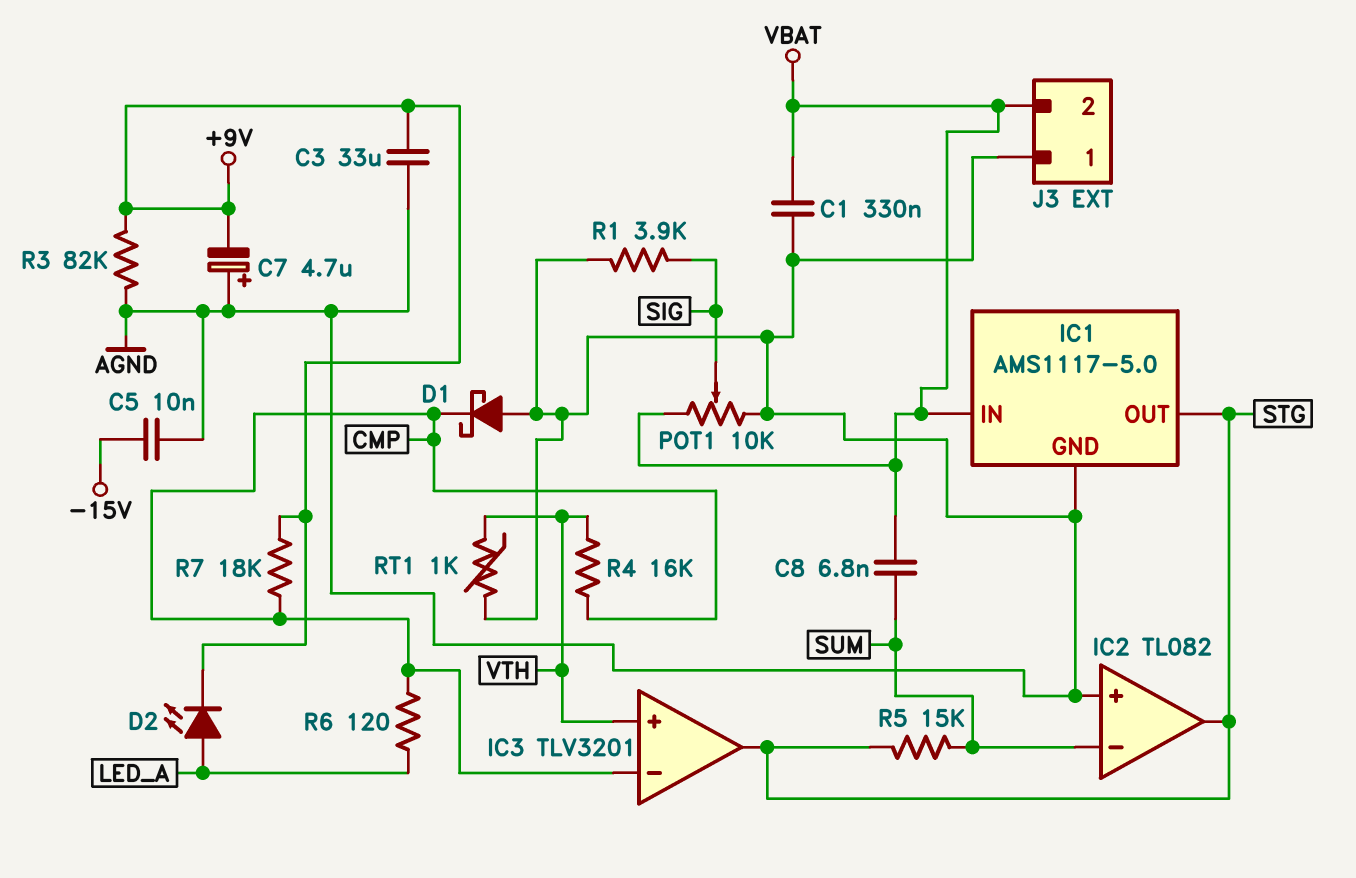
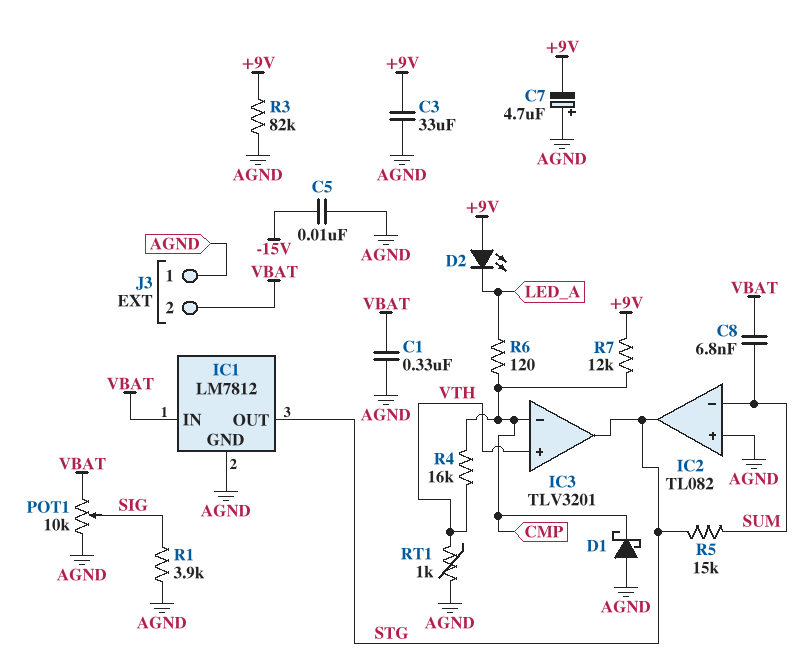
D2: LED (A LED_A, K +9V) -> LED (A +9V, K LED_A)
IC1: AMS1117-5.0 -> LM7812
R7: 18k (+9V, CMP) -> 12k (+9V, CMP)

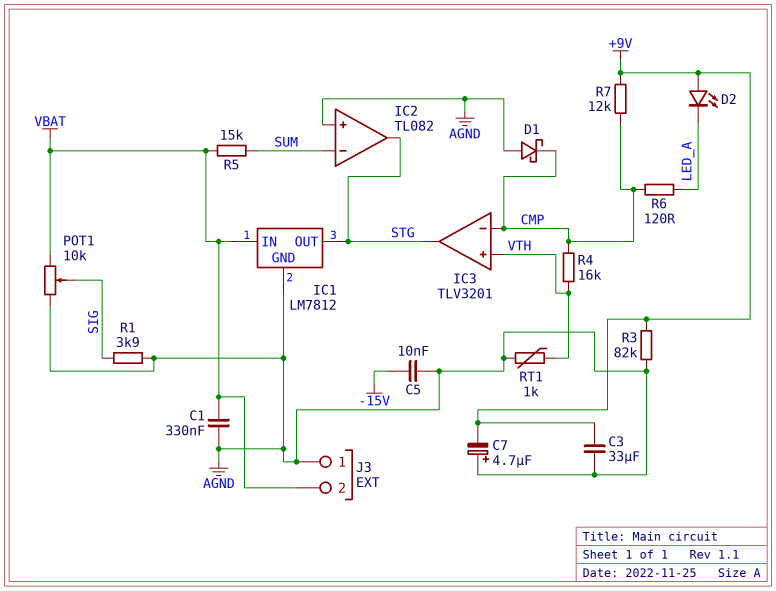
C8: 6.8nF (SUM, VBAT) -> none
R5: 15k (STG, SUM) -> 15k (SUM, VBAT)

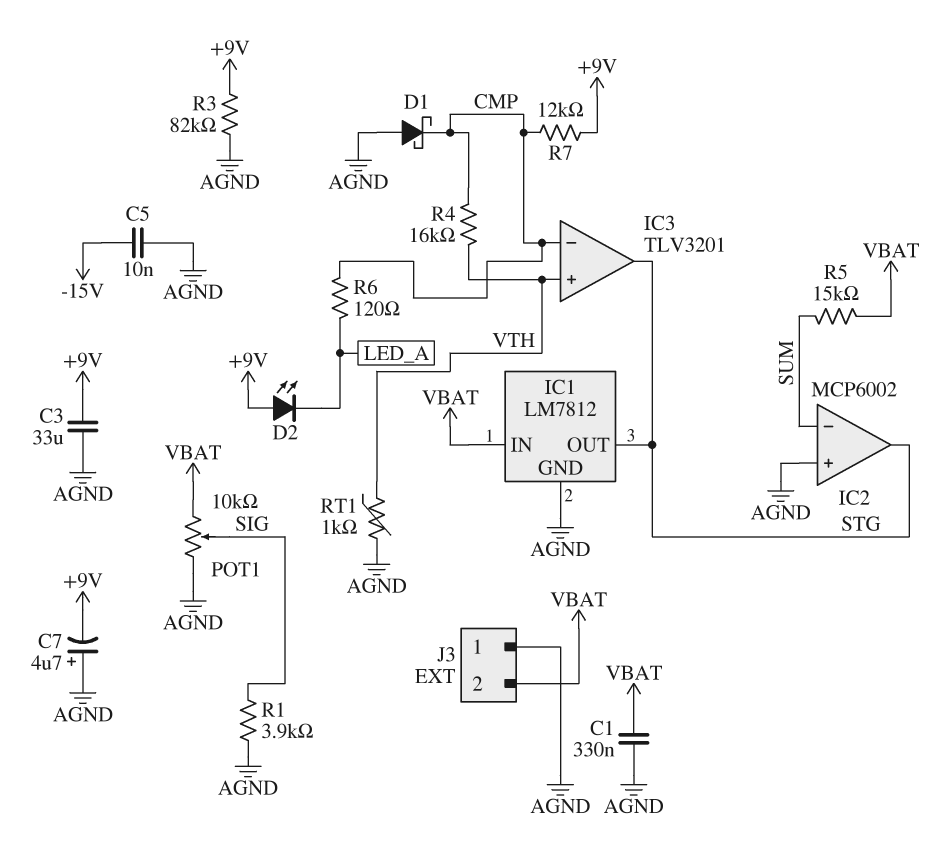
IC2: TL082 -> MCP6002

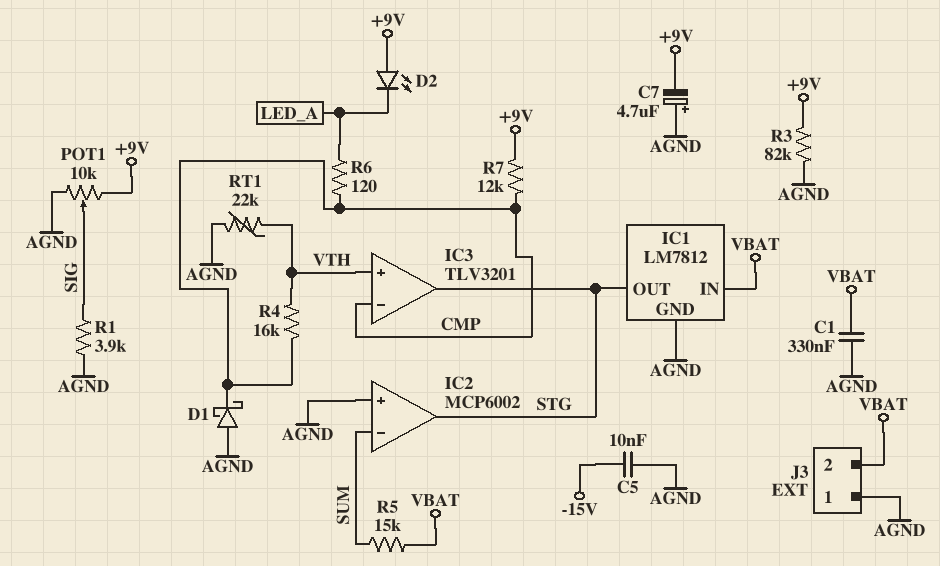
C3: 33uF (+9V, AGND) -> none
POT1: 10k (AGND, VBAT, wiper SIG) -> 10k (+9V, AGND, wiper SIG)
RT1: 1k (AGND, VTH) -> 22k (AGND, VTH)

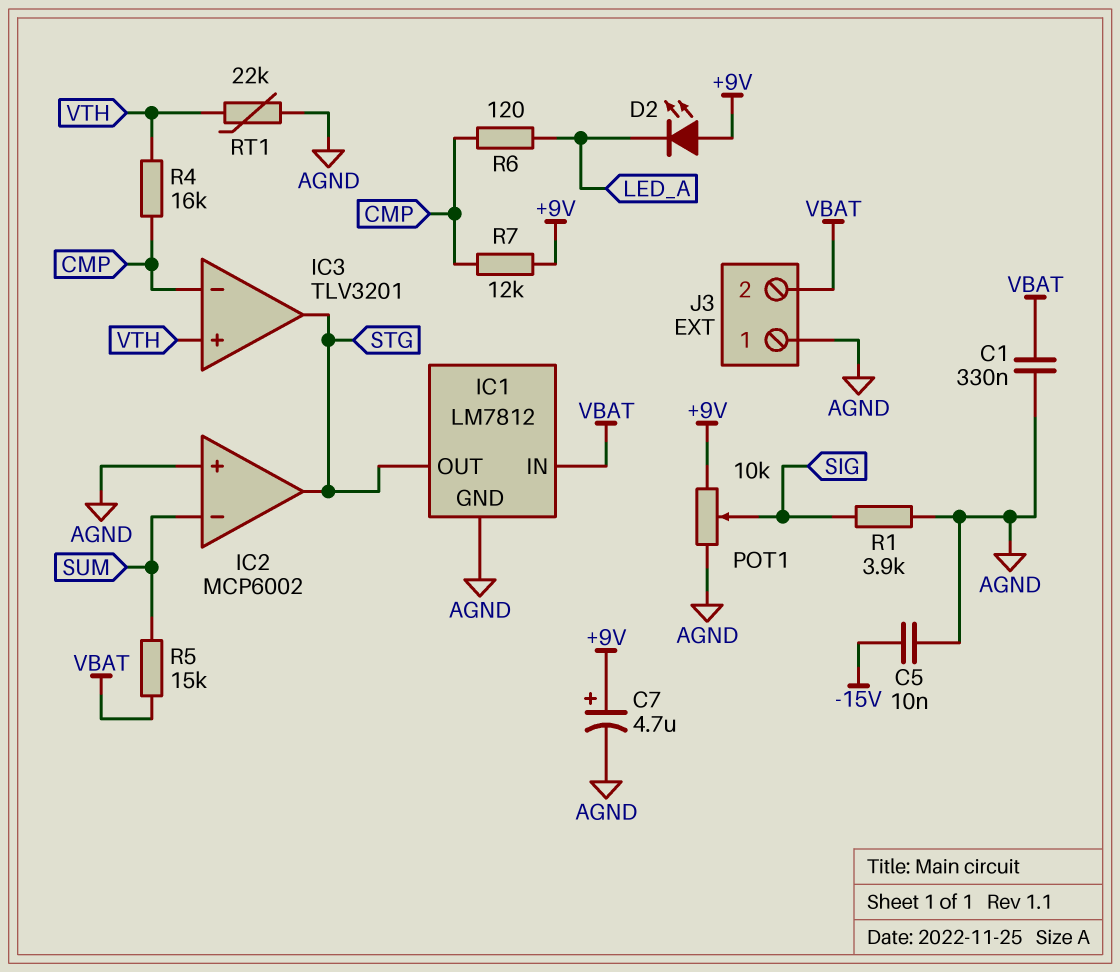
C7: 4.7uF (plus AGND, minus +9V) -> 4.7uF (plus +9V, minus AGND)
D1: schottky (A AGND, K CMP) -> none
R3: 82k (+9V, AGND) -> none

